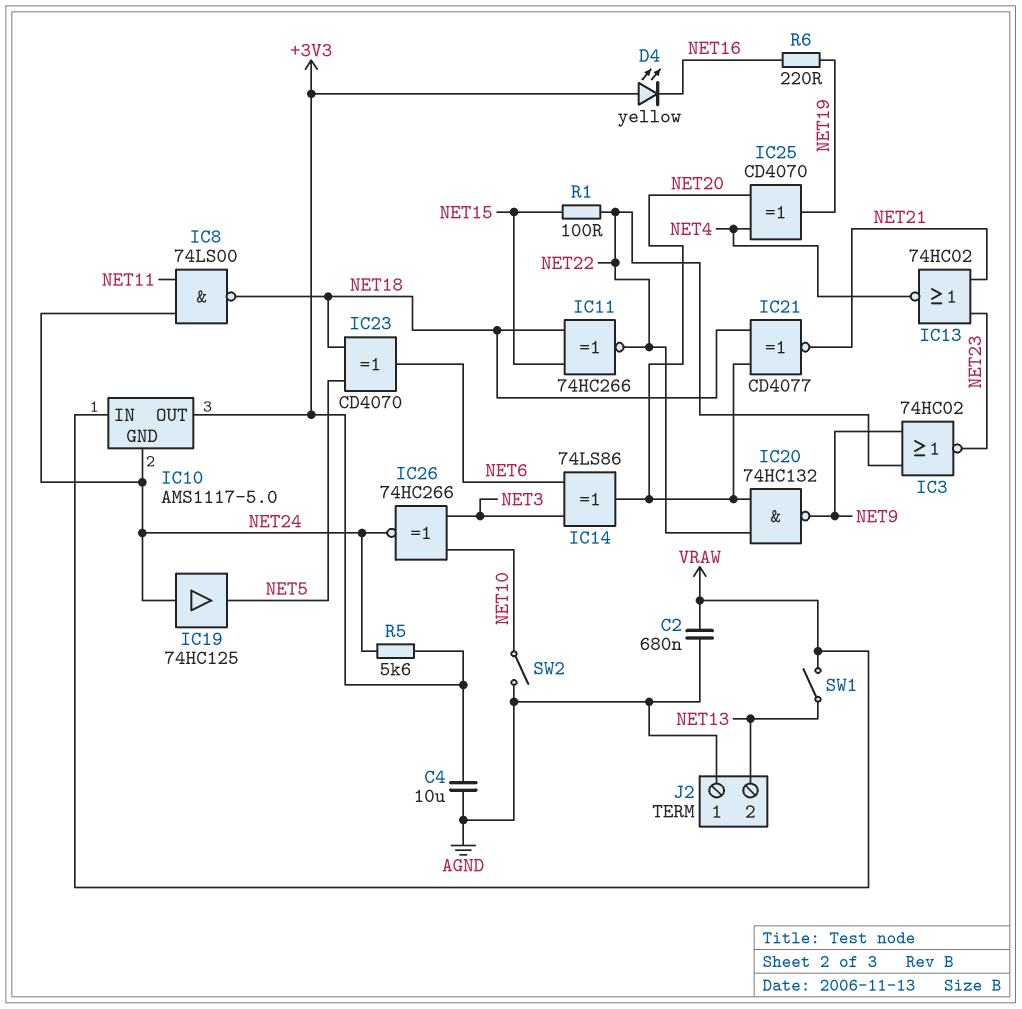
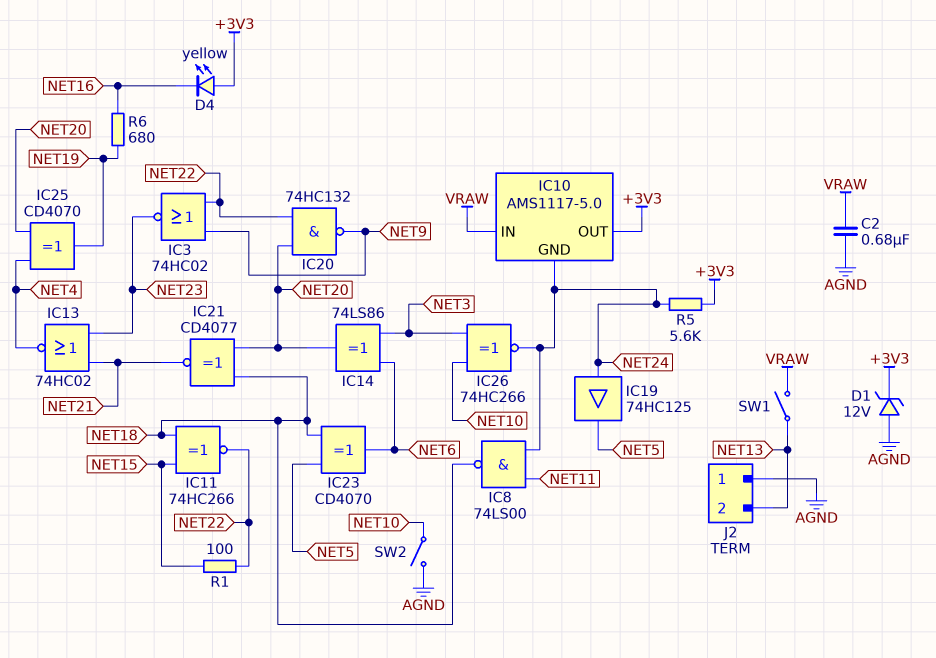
C4: 10uF (+3V3, AGND) -> none
D1: none -> zener 12V (A AGND, K +3V3)
R6: 220 (NET16, NET19) -> 680 (NET16, NET19)

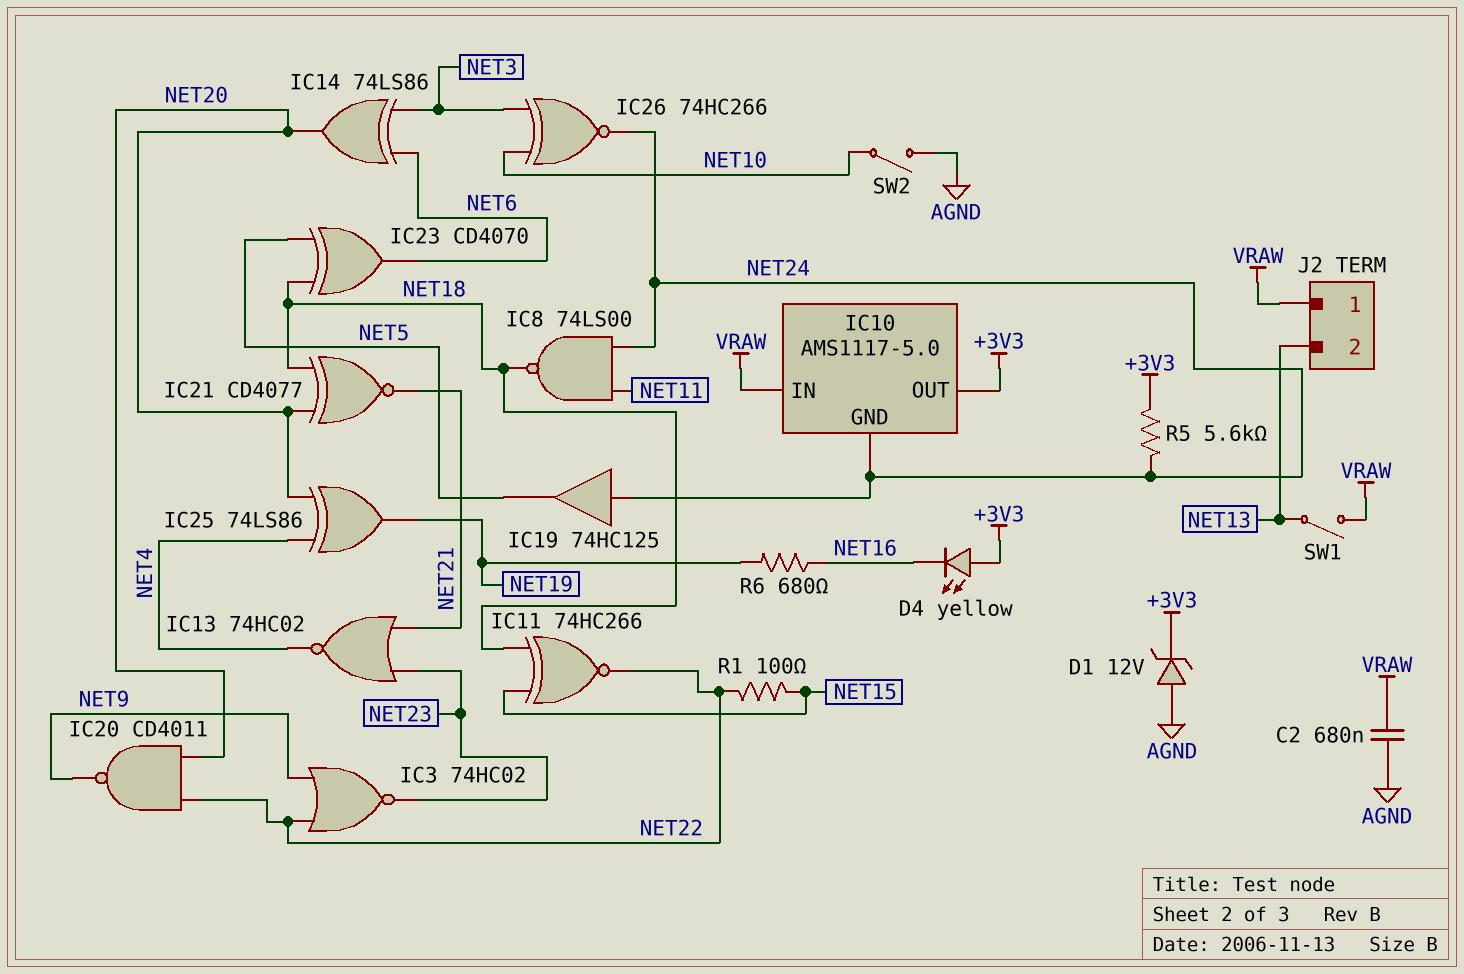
IC20: NAND 74HC132 (in NET20, in NET22, out NET9) -> NAND CD4011 (in NET20, in NET22, out NET9)
IC25: XOR CD4070 (in NET4, in NET20, out NET19) -> XOR 74LS86 (in NET4, in NET20, out NET19)
J2 pin 1: AGND -> VRAW

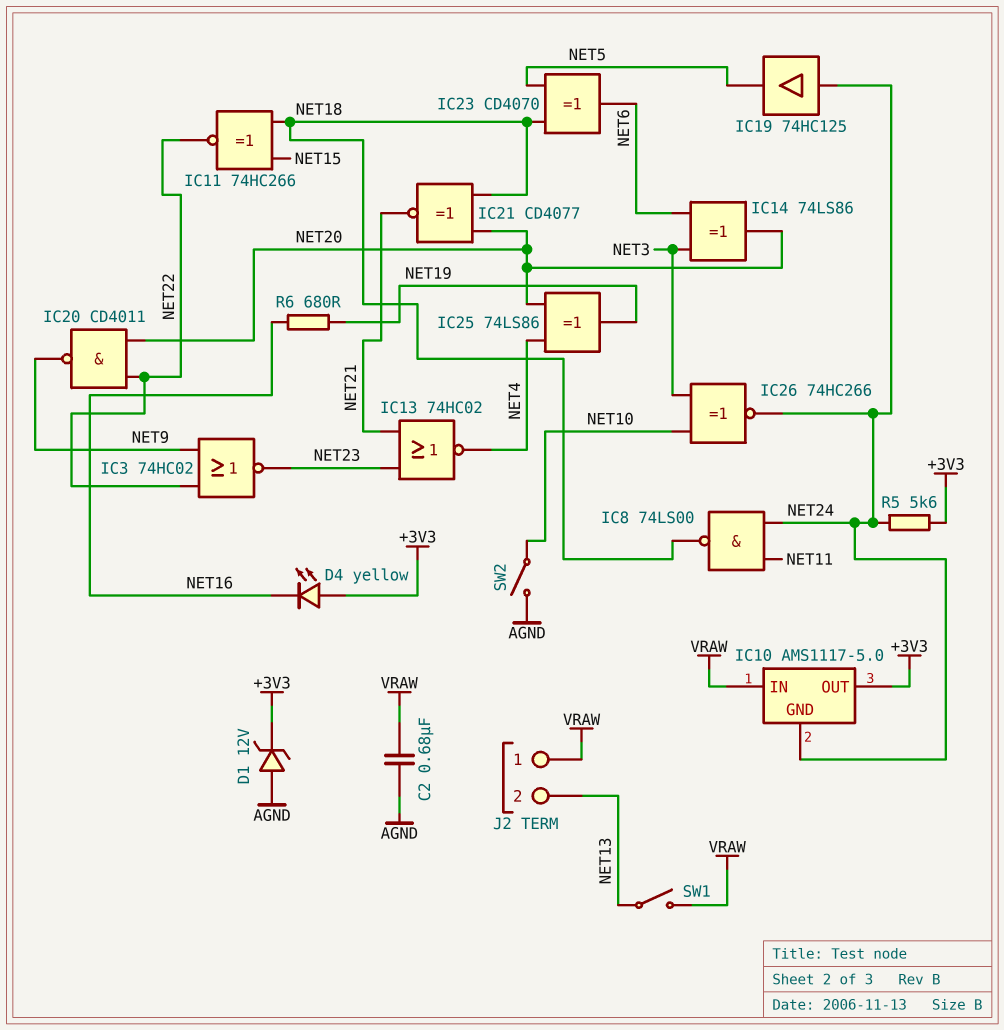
R1: 100 (NET15, NET22) -> none

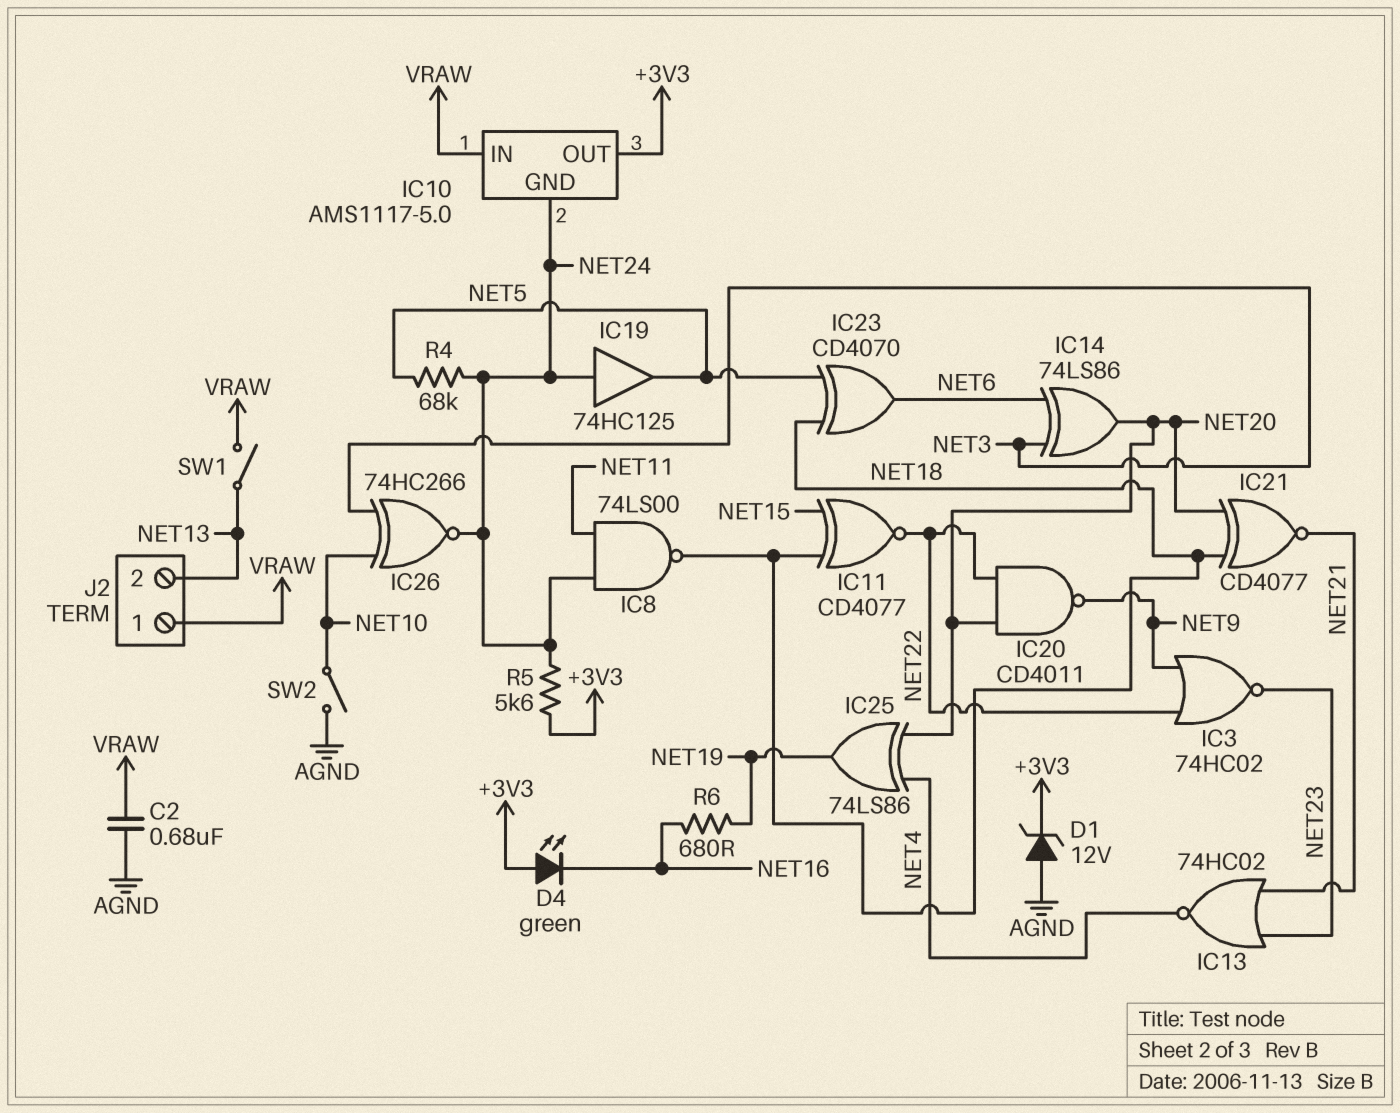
D4: LED yellow (A +3V3, K NET16) -> LED green (A +3V3, K NET16)
IC11: XNOR 74HC266 (in NET15, in NET18, out NET22) -> XNOR CD4077 (in NET15, in NET18, out NET22)
R4: none -> 68k (NET5, NET24)

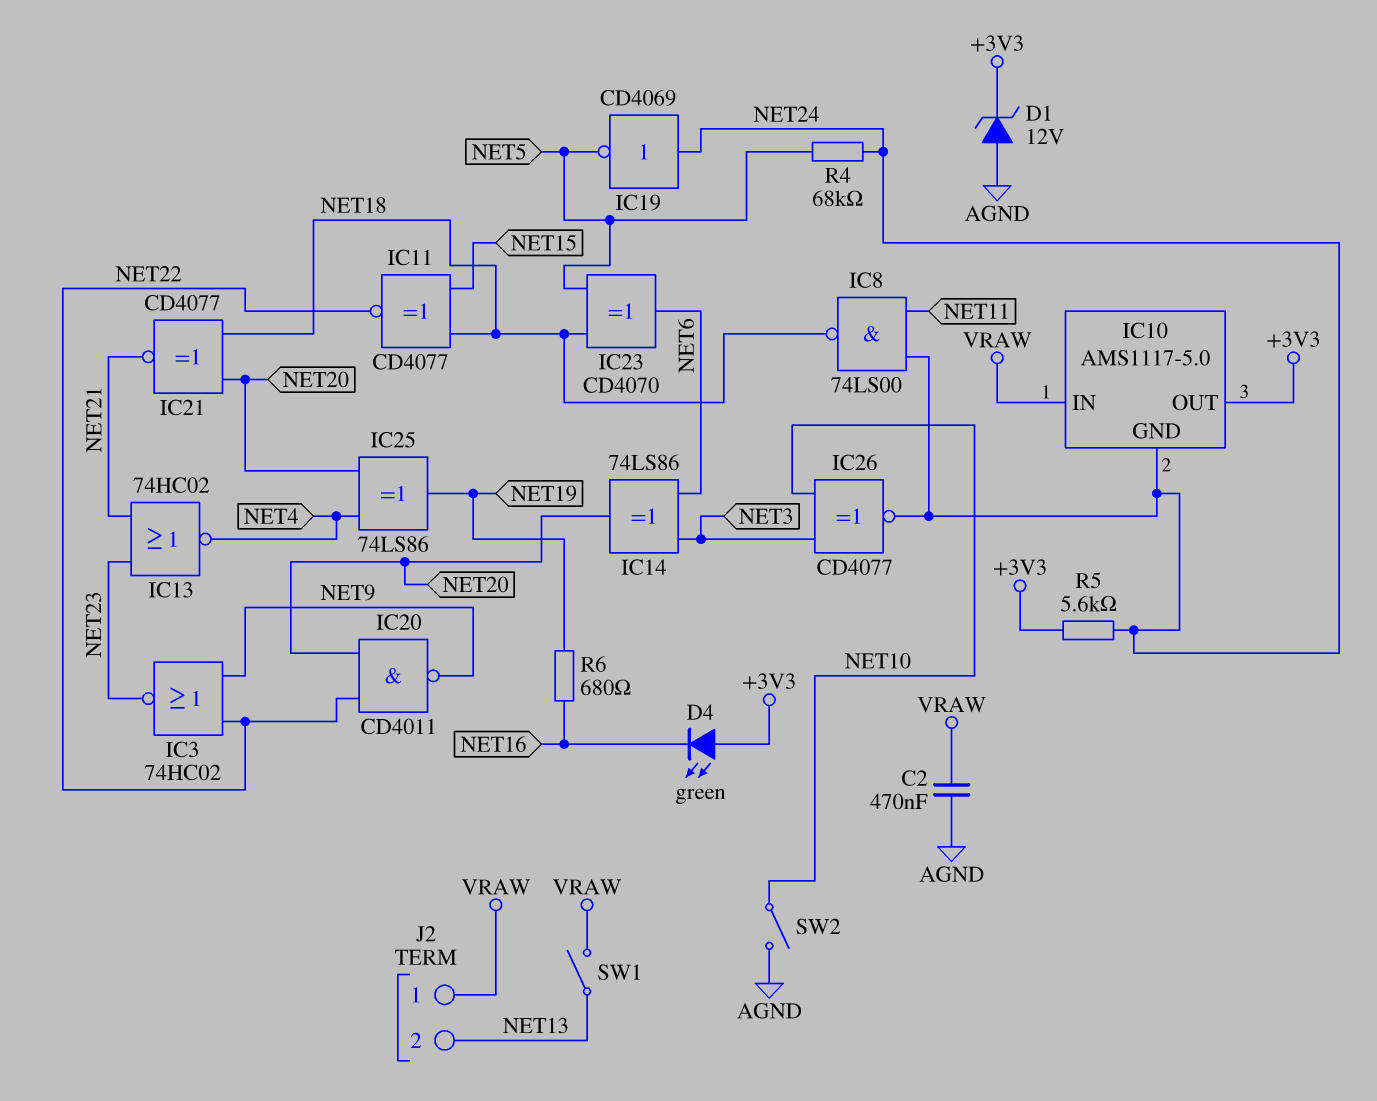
C2: 680nF (AGND, VRAW) -> 470nF (AGND, VRAW)
IC19: buffer 74HC125 (in NET24, out NET5) -> NOT CD4069 (in NET24, out NET5)
IC26: XNOR 74HC266 (in NET3, in NET10, out NET24) -> XNOR CD4077 (in NET3, in NET10, out NET24)

